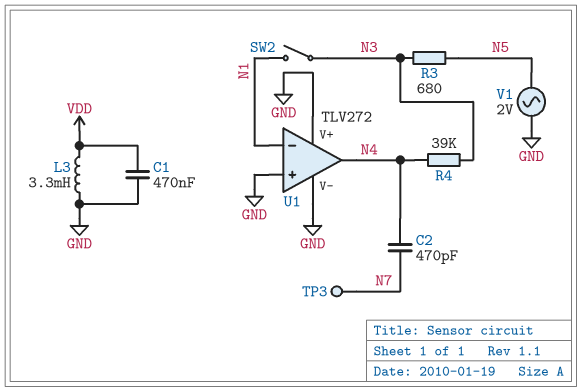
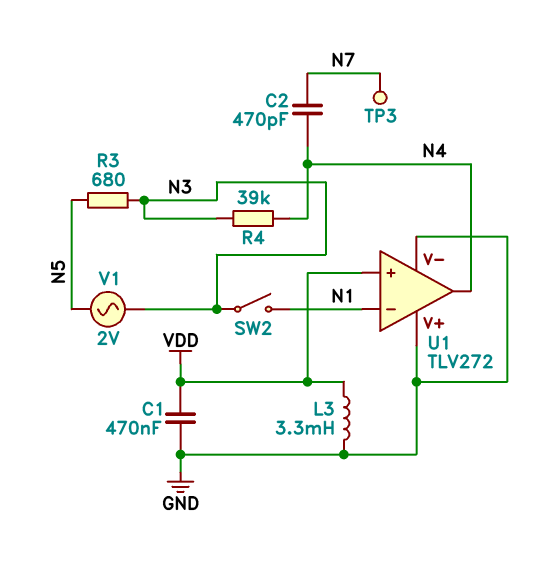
U1 pin in+: GND -> VDD
V1: AC 2V (GND, N5) -> AC 2V (N3, N5)

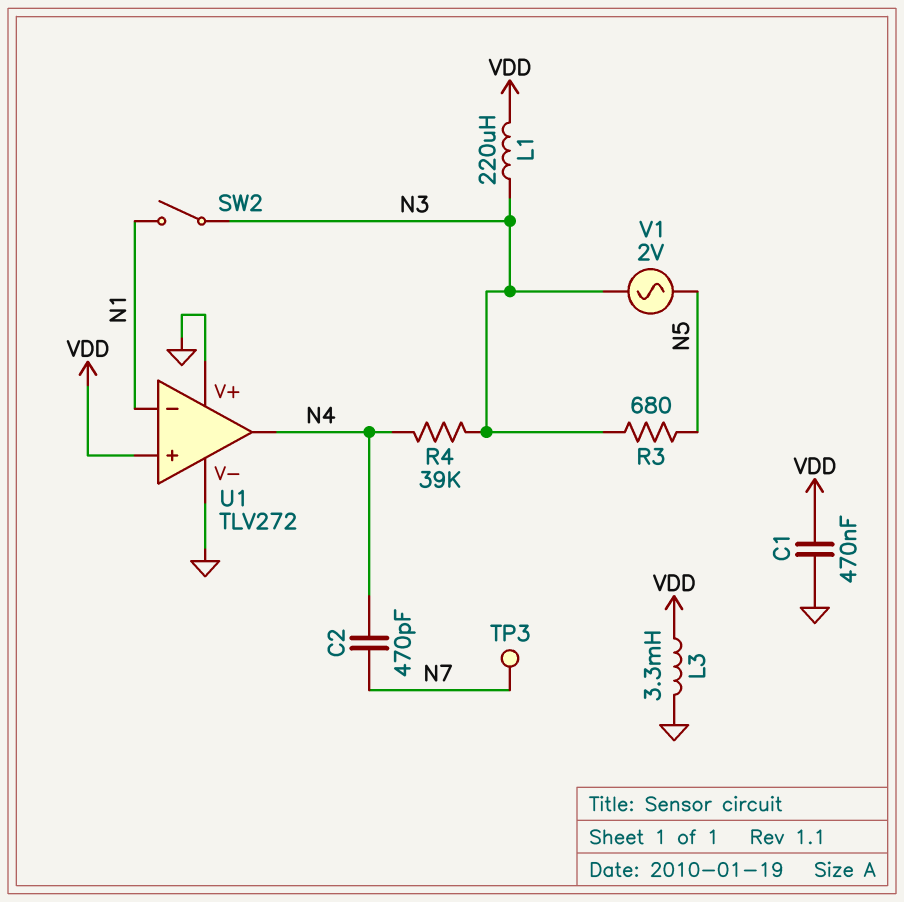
L1: none -> 220uH (N3, VDD)

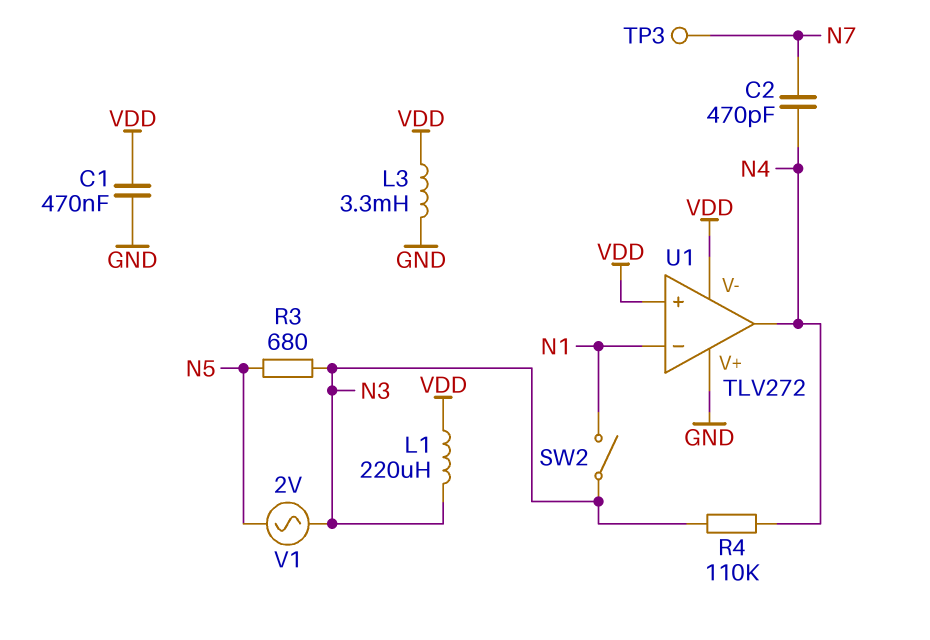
R4: 39k (N3, N4) -> 110k (N3, N4)
U1 pin V-: GND -> VDD

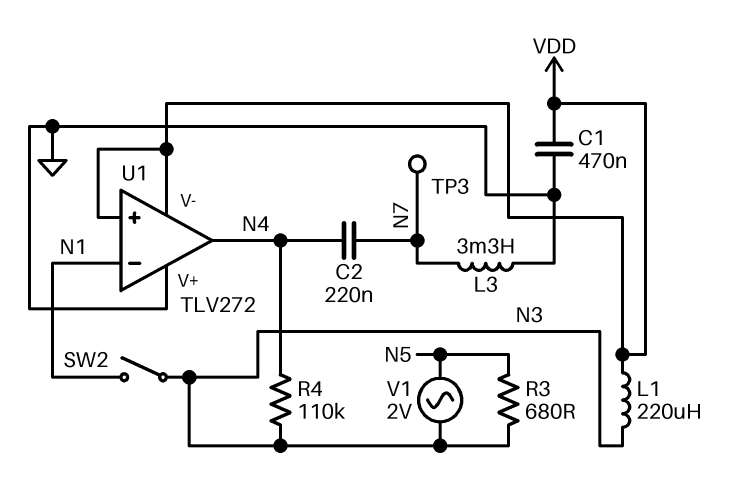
C2: 470pF (N4, N7) -> 220nF (N4, N7)
L3: 3.3mH (GND, VDD) -> 3.3mH (GND, N7)

